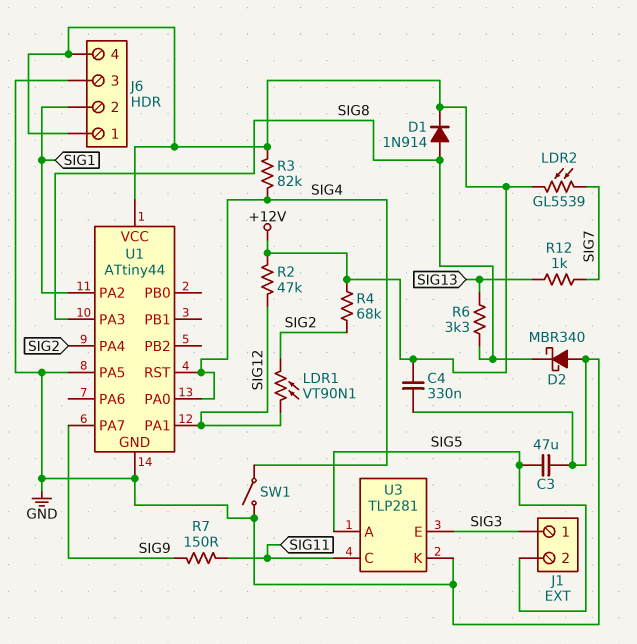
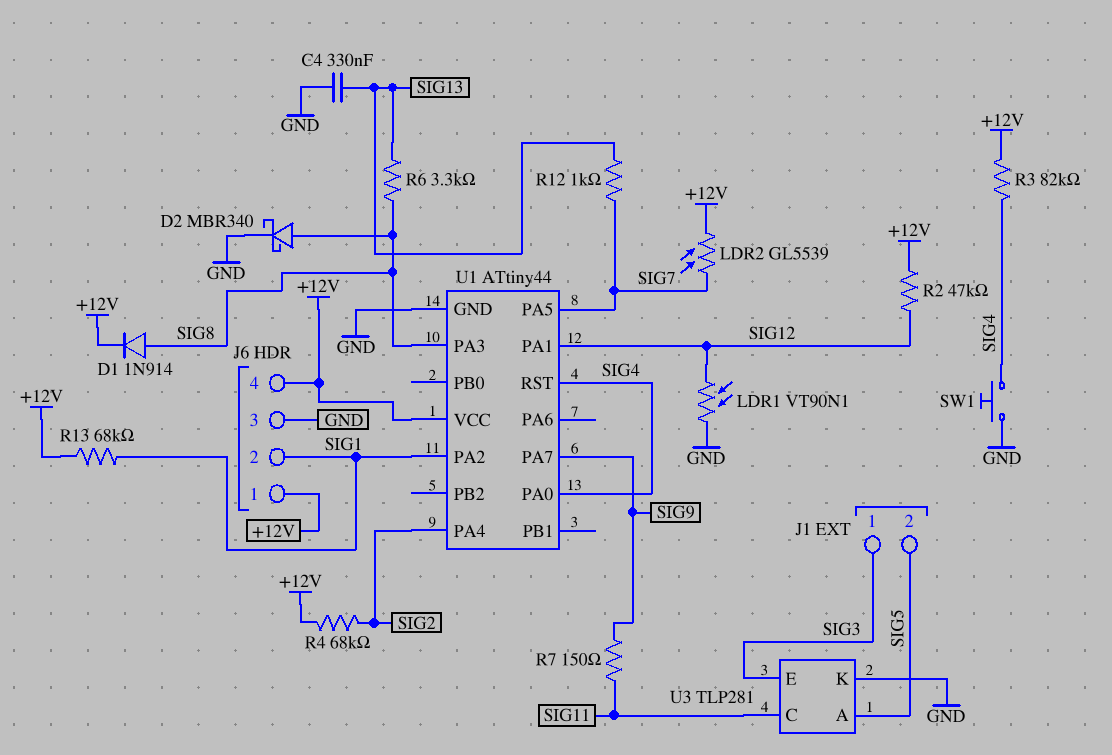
C3: 47uF (GND, SIG5) -> none
C4: 330nF (+12V, GND) -> 330nF (GND, SIG13)
D2: schottky MBR340 (A GND, K SIG8) -> schottky MBR340 (A SIG8, K GND)
LDR1: VT90N1 (SIG2, SIG12) -> VT90N1 (GND, SIG12)
R13: none -> 68k (+12V, SIG1)
SW1: switch (GND, SIG4) -> button (GND, SIG4)
U1 pin PA5: GND -> SIG7

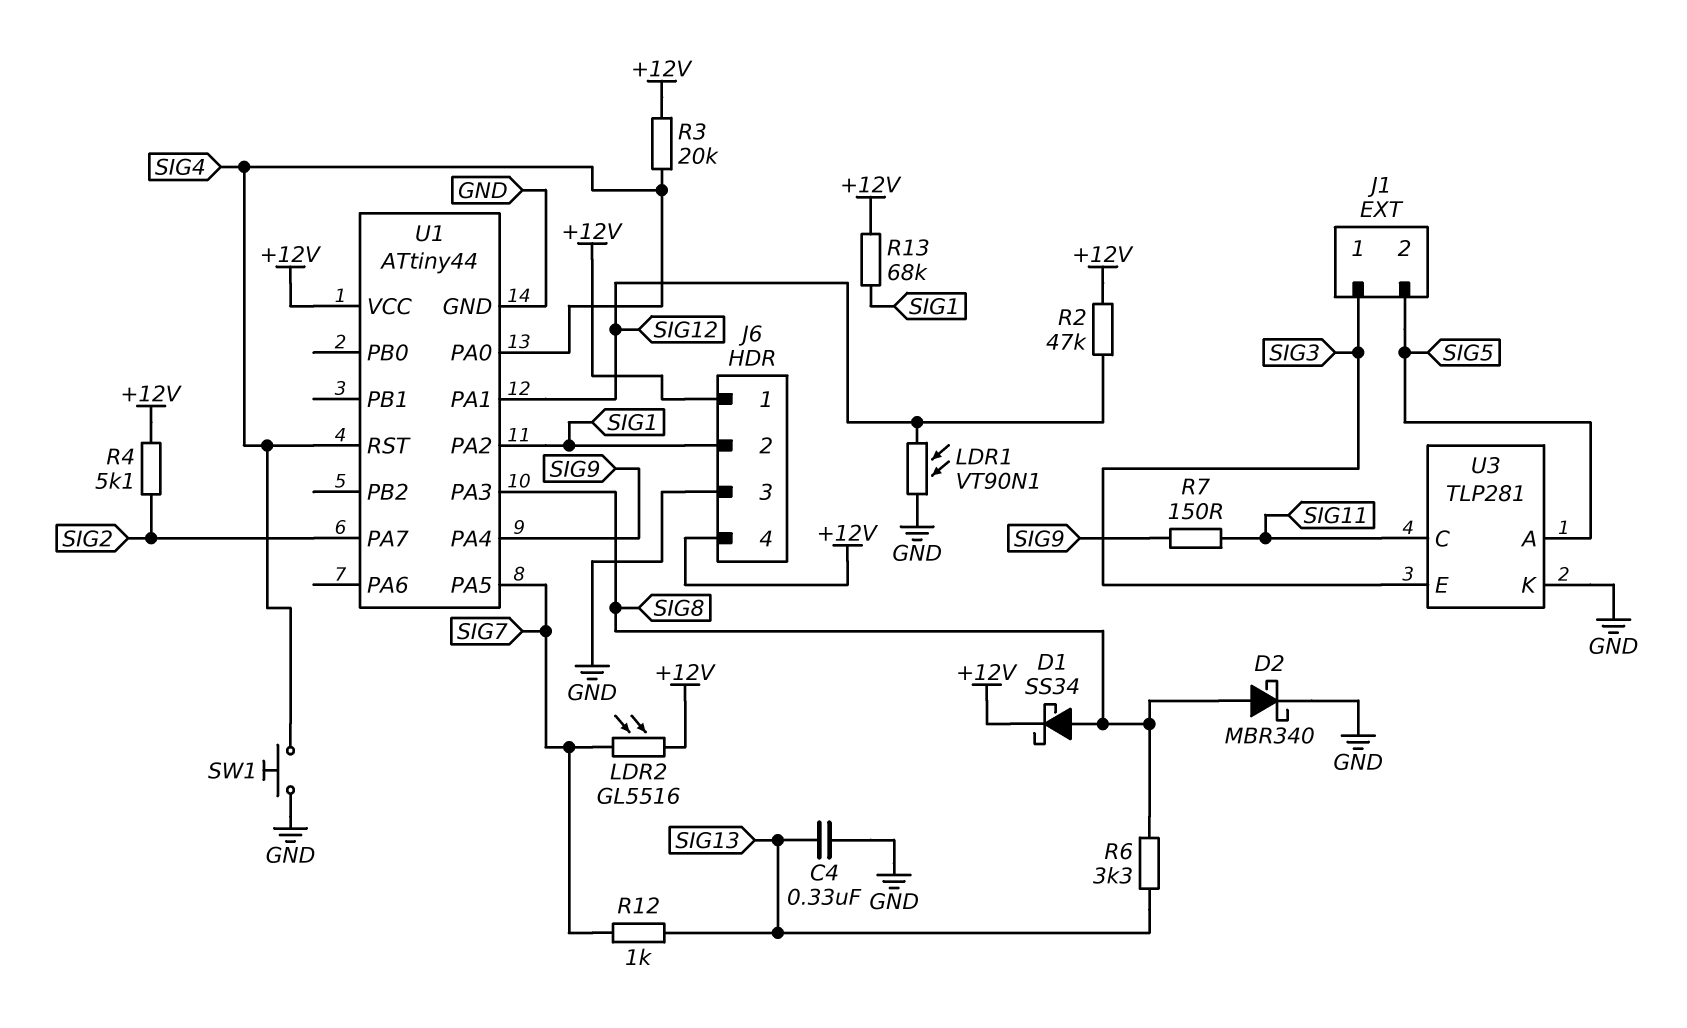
D1: diode 1N914 (A SIG8, K +12V) -> schottky SS34 (A SIG8, K +12V)
LDR2: GL5539 (+12V, SIG7) -> GL5516 (+12V, SIG7)
R3: 82k (+12V, SIG4) -> 20k (+12V, SIG4)
R4: 68k (+12V, SIG2) -> 5.1k (+12V, SIG2)
U1 pin PA4: SIG2 -> SIG9
U1 pin PA7: SIG9 -> SIG2

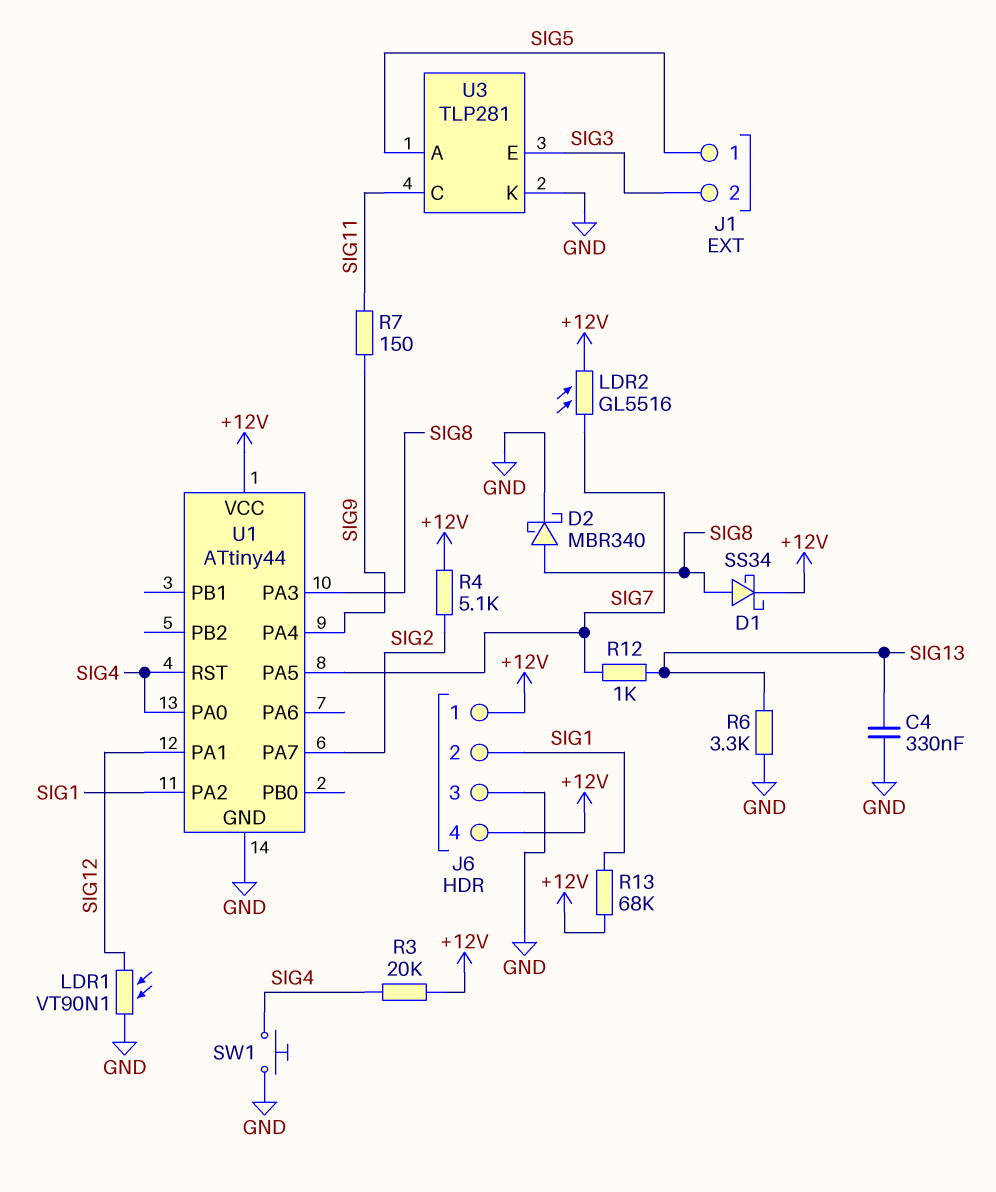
J1 pin 1: SIG3 -> SIG5
J1 pin 2: SIG5 -> SIG3
R2: 47k (+12V, SIG12) -> none
R6: 3.3k (SIG8, SIG13) -> 3.3k (GND, SIG13)

